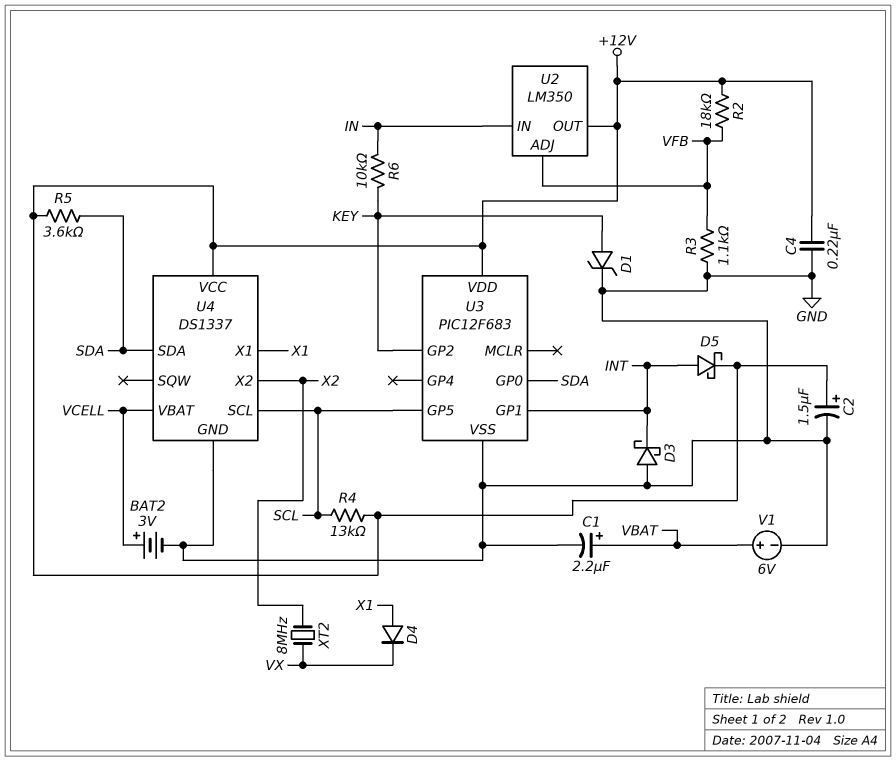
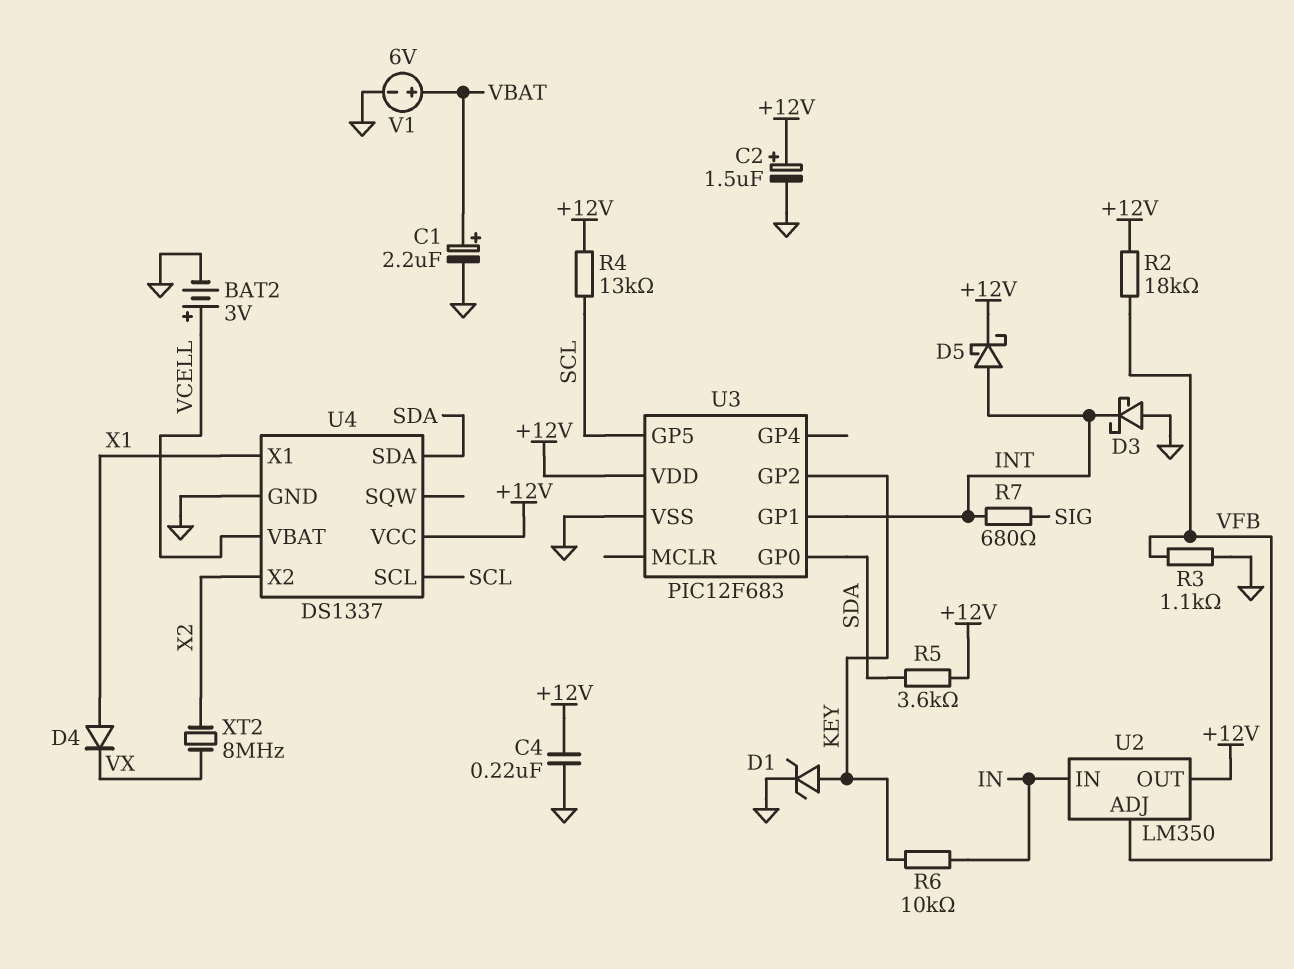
R7: none -> 680 (INT, SIG)

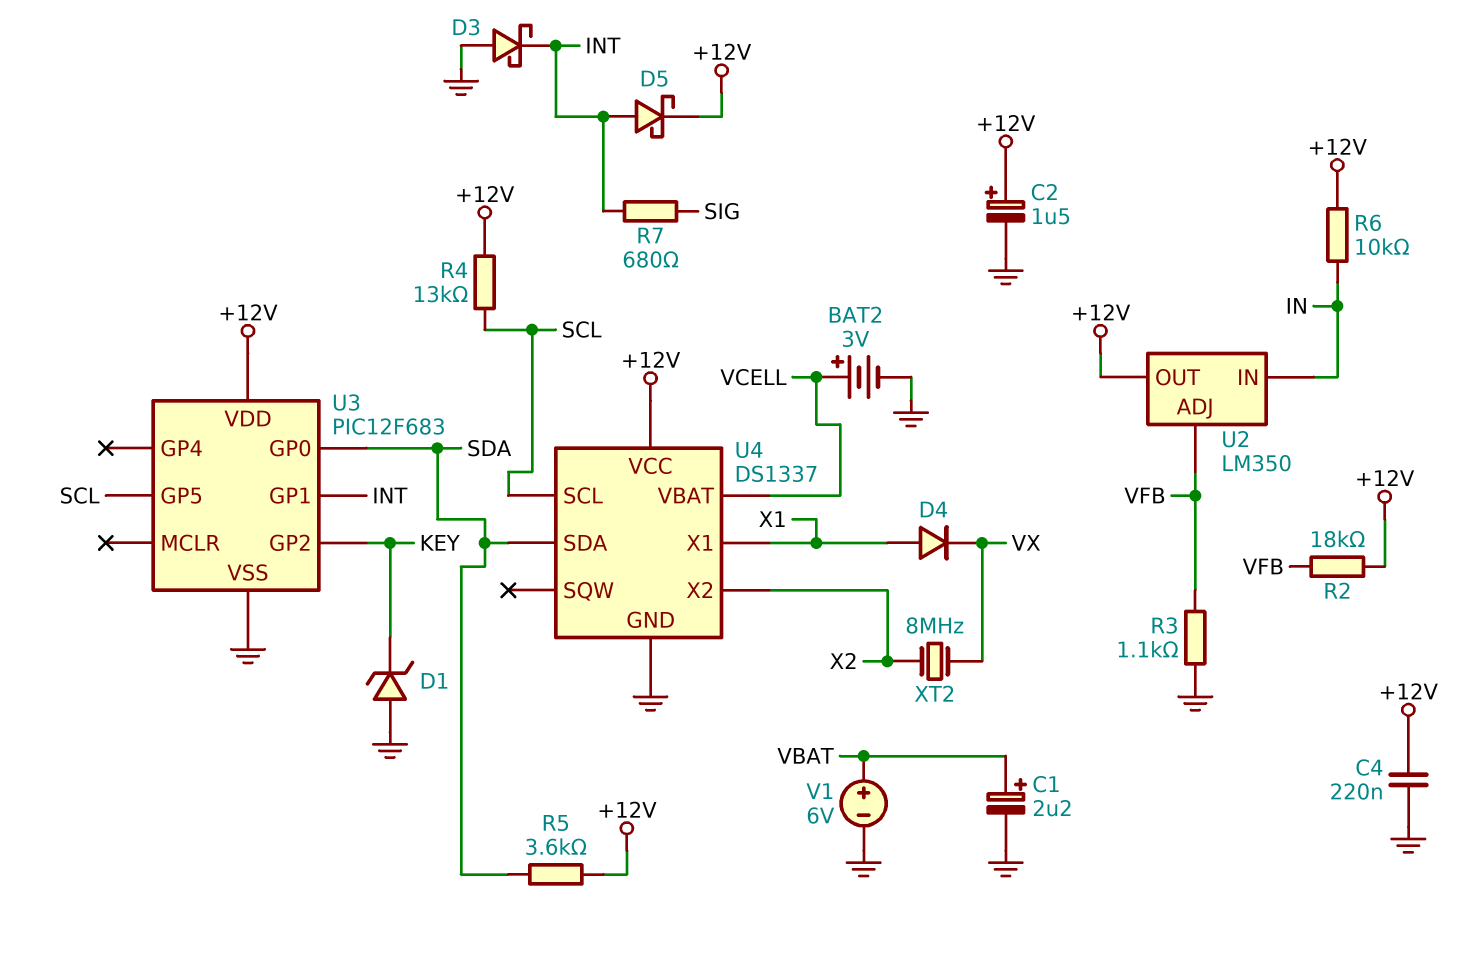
D1: zener (A KEY, K GND) -> zener (A GND, K KEY)
R6: 10k (IN, KEY) -> 10k (+12V, IN)

